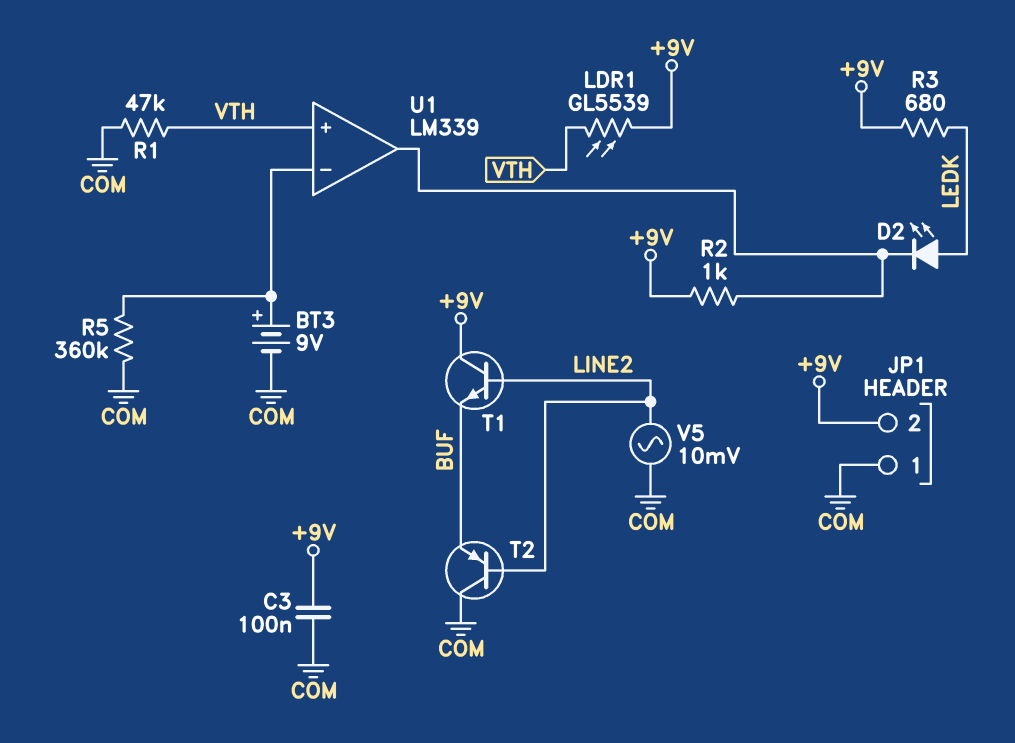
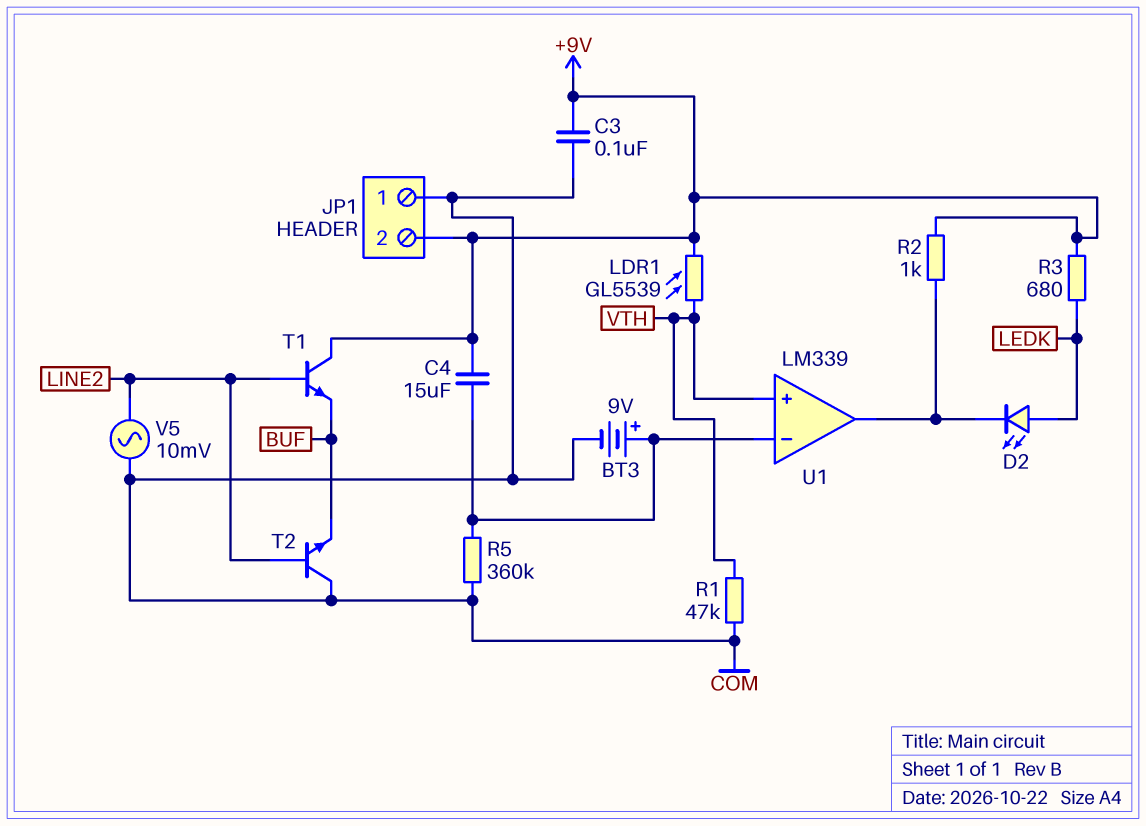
C4: none -> 15uF (+9V, U1/in-)
T2: PNP (B LINE2, C COM, E BUF) -> NPN (B LINE2, C COM, E BUF)

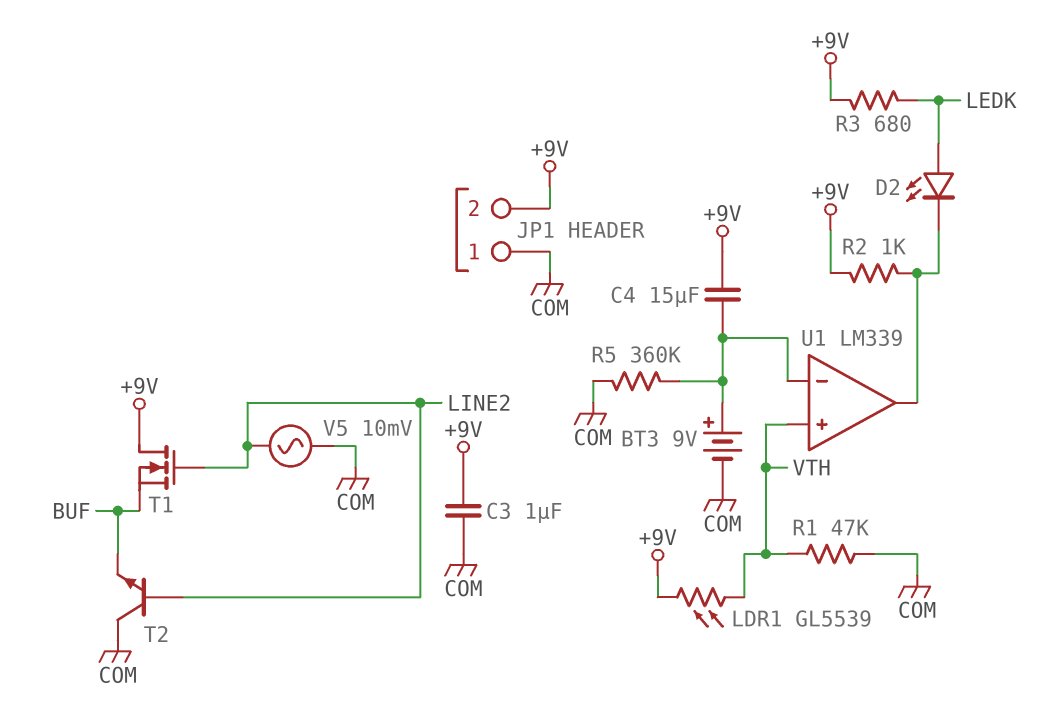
C3: 100nF (+9V, COM) -> 1uF (+9V, COM)
T1: NPN (B LINE2, C +9V, E BUF) -> NMOS (G LINE2, D +9V, S BUF)

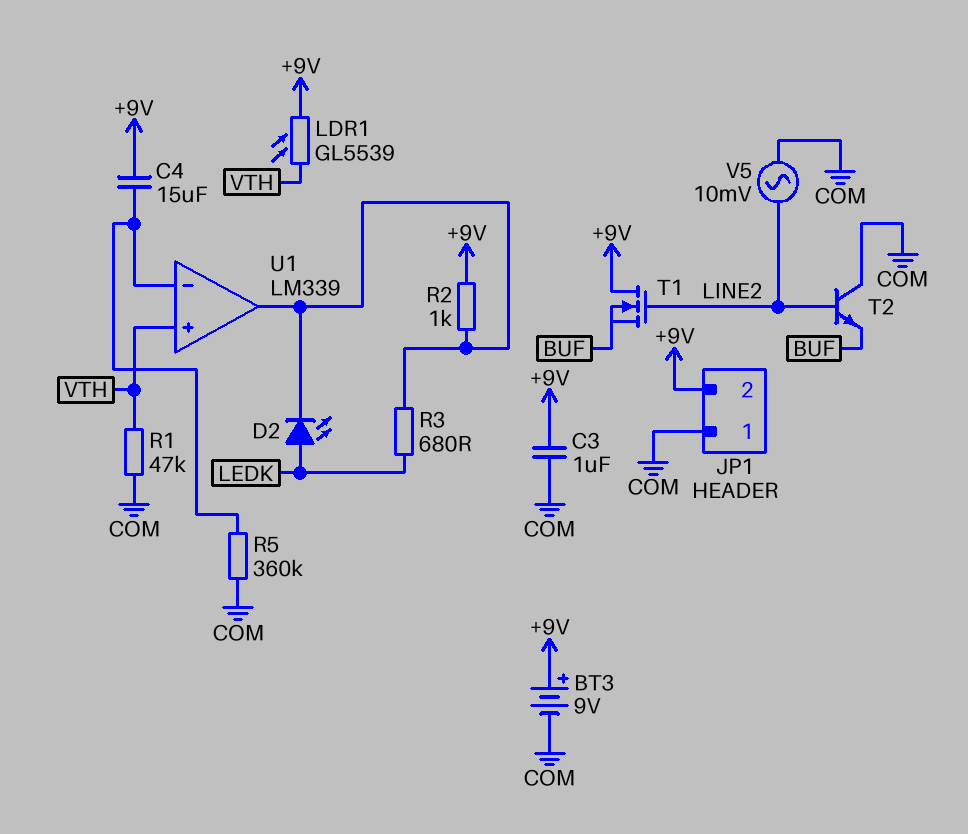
BT3: 9V (plus U1/in-, minus COM) -> 9V (plus +9V, minus COM)
R3: 680 (+9V, LEDK) -> 680 (LEDK, U1/out)

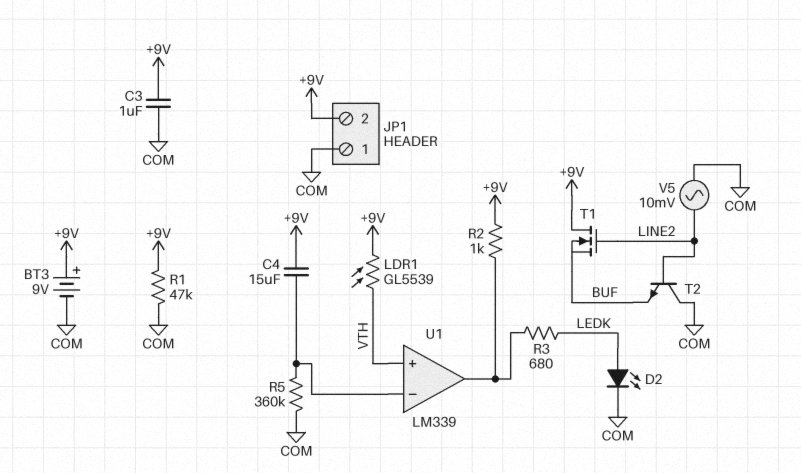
D2: LED (A LEDK, K U1/out) -> LED (A LEDK, K COM)
R1: 47k (COM, VTH) -> 47k (+9V, COM)

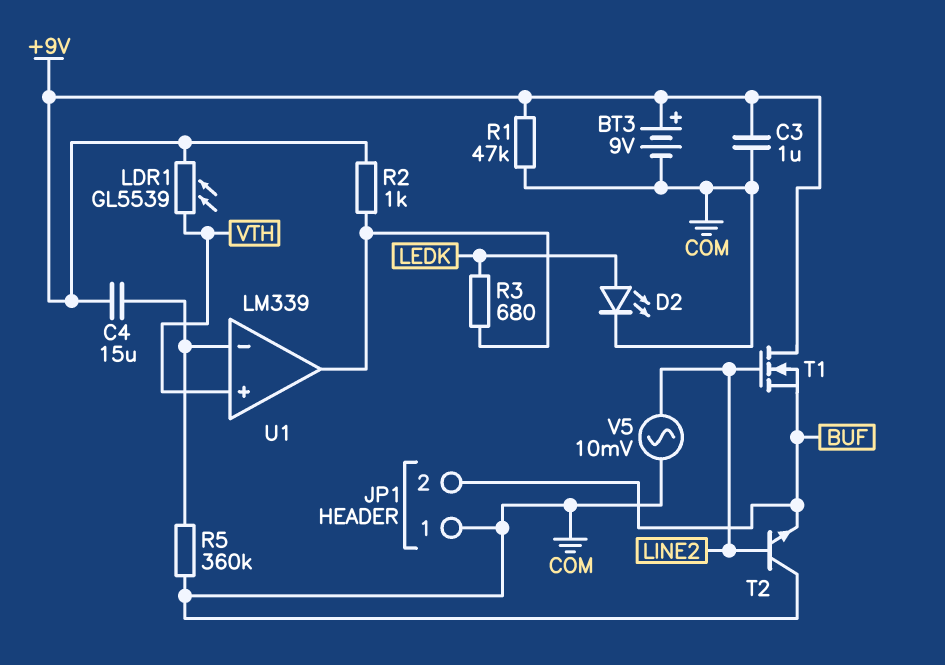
JP1 pin 2: +9V -> BUF

